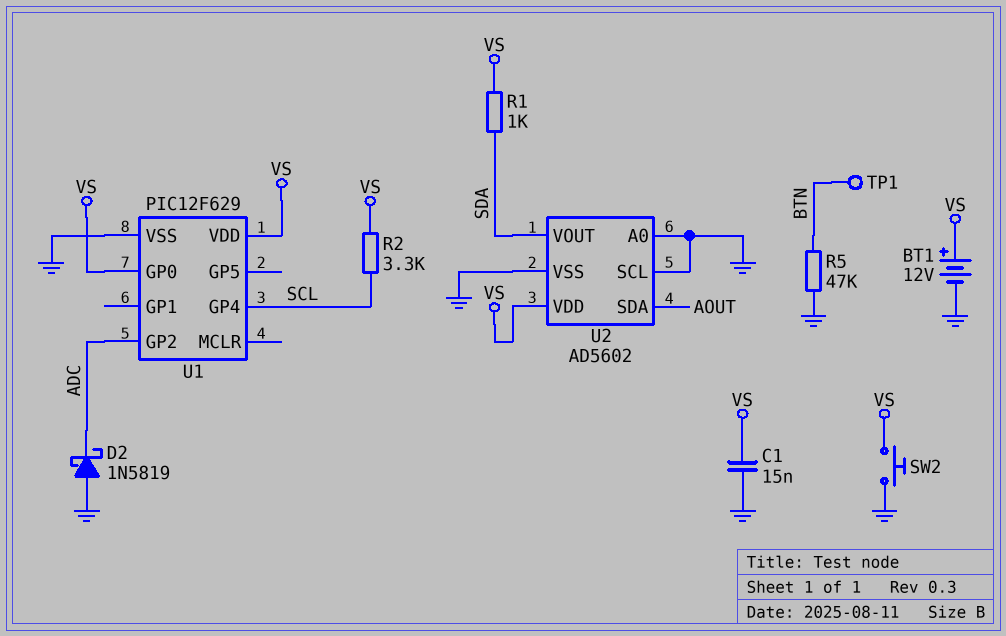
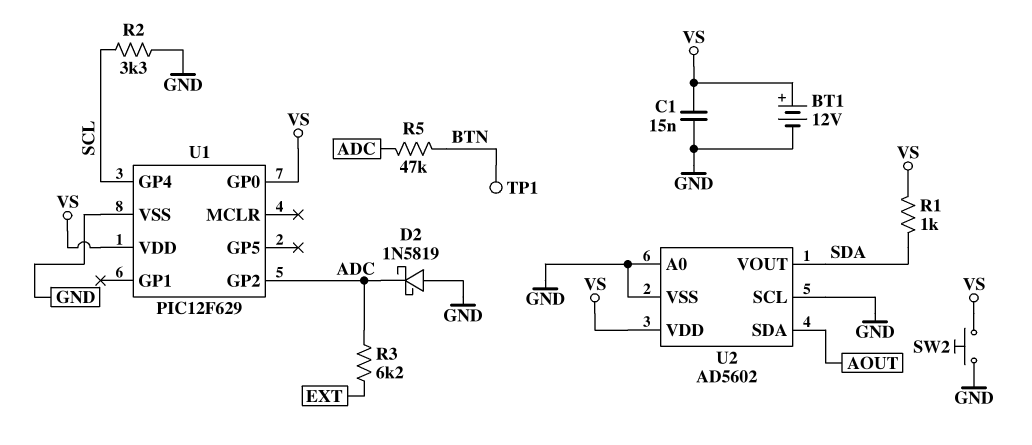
R2: 3.3k (SCL, VS) -> 3.3k (GND, SCL)
R3: none -> 6.2k (ADC, EXT)
R5: 47k (BTN, GND) -> 47k (ADC, BTN)

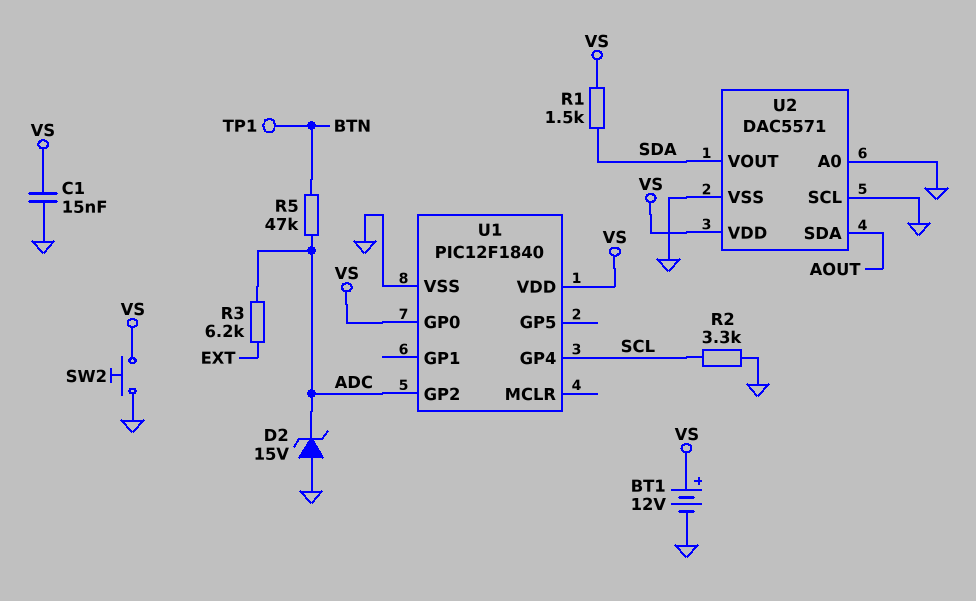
D2: schottky 1N5819 (A GND, K ADC) -> zener 15V (A GND, K ADC)
R1: 1k (SDA, VS) -> 1.5k (SDA, VS)
U1: PIC12F629 -> PIC12F1840
U2: AD5602 -> DAC5571

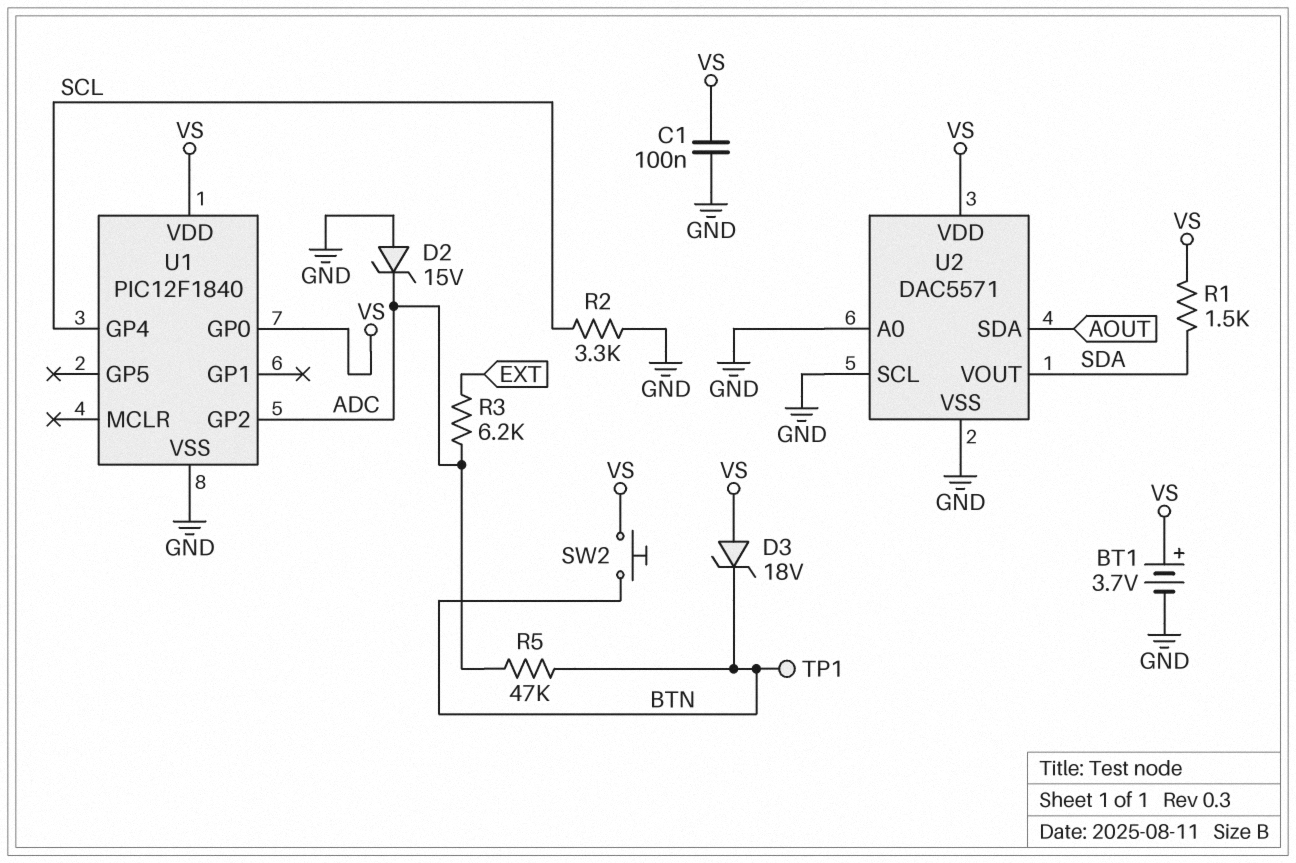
BT1: 12V (plus VS, minus GND) -> 3.7V (plus VS, minus GND)
C1: 15nF (GND, VS) -> 100nF (GND, VS)
D3: none -> zener 18V (A VS, K BTN)
SW2: button (GND, VS) -> button (BTN, VS)

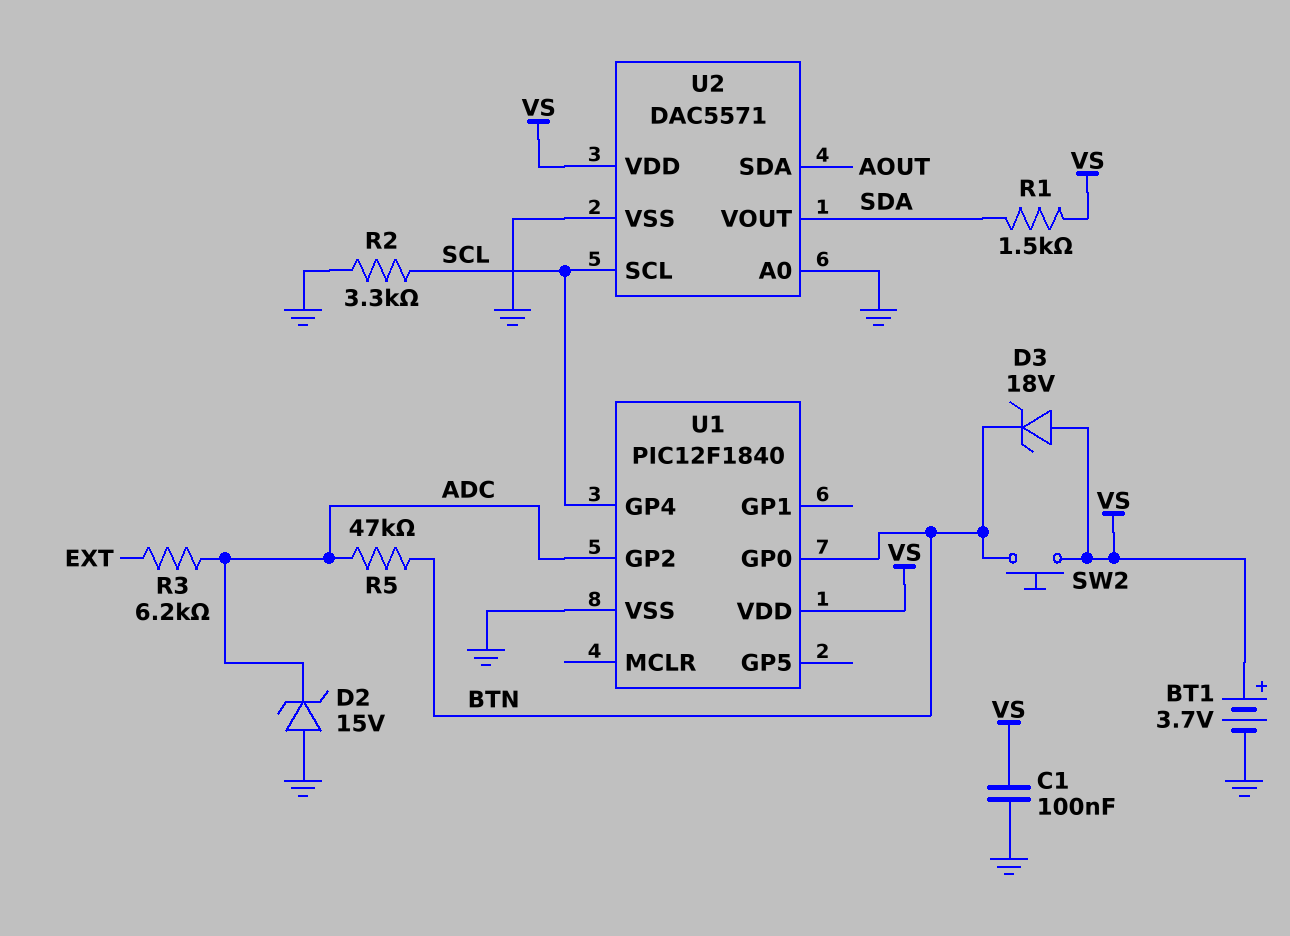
TP1: test point (BTN) -> none
U1 pin GP0: VS -> BTN
U2 pin SCL: GND -> SCL

